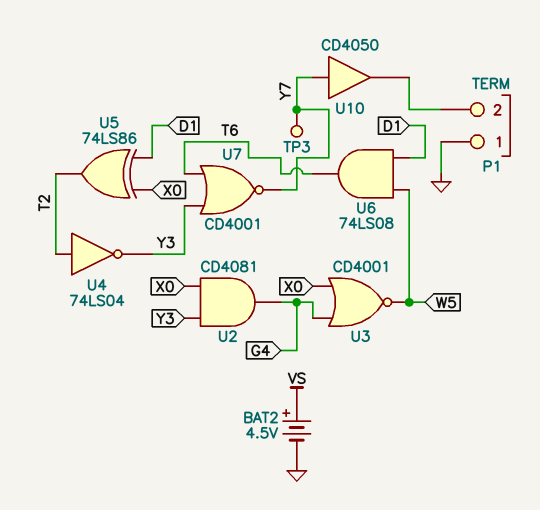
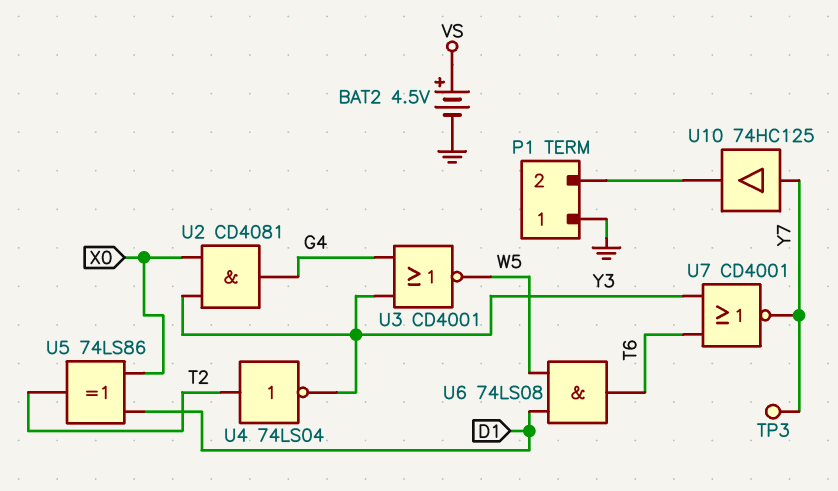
U3: NOR CD4001 (in G4, in X0, out W5) -> NOR CD4001 (in G4, in Y3, out W5)
U10: buffer CD4050 (in Y7, out P1/2) -> buffer 74HC125 (in Y7, out P1/2)

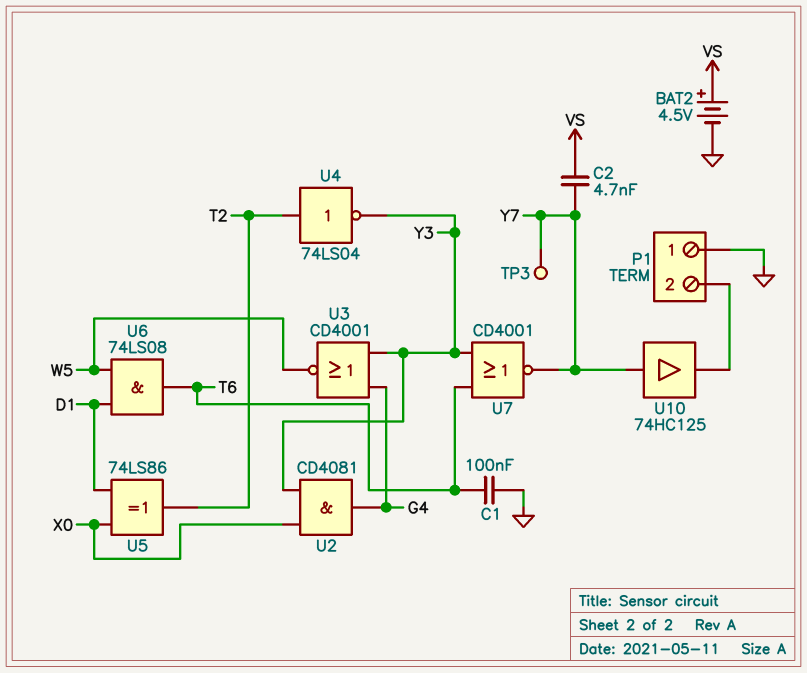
C1: none -> 100nF (GND, T6)
C2: none -> 4.7nF (VS, Y7)

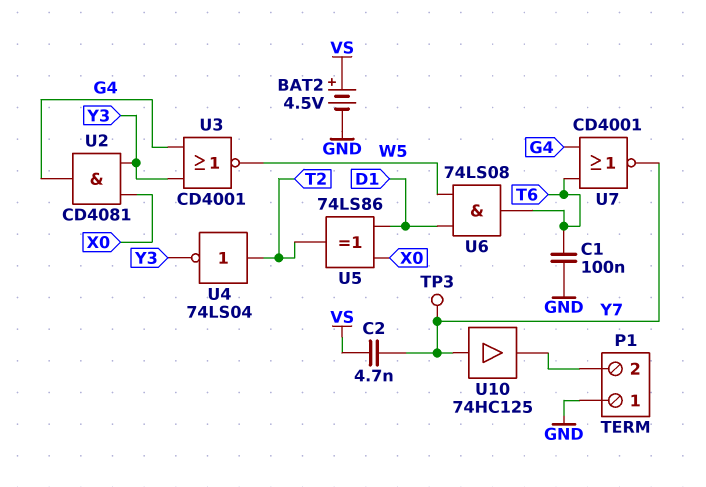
U7: NOR CD4001 (in T6, in Y3, out Y7) -> NOR CD4001 (in G4, in T6, out Y7)

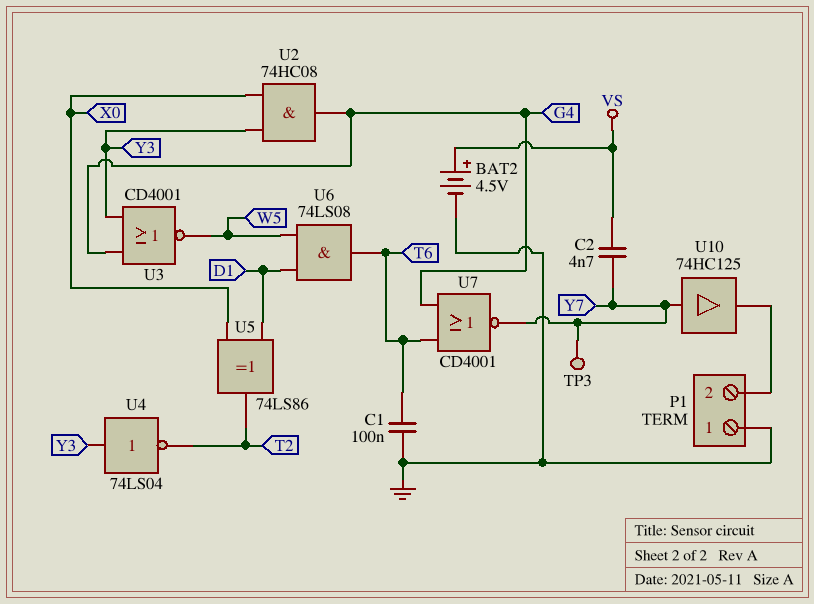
U2: AND CD4081 (in X0, in Y3, out G4) -> AND 74HC08 (in X0, in Y3, out G4)
U4: NOT 74LS04 (in T2, out Y3) -> NOT 74LS04 (in Y3, out T2)

